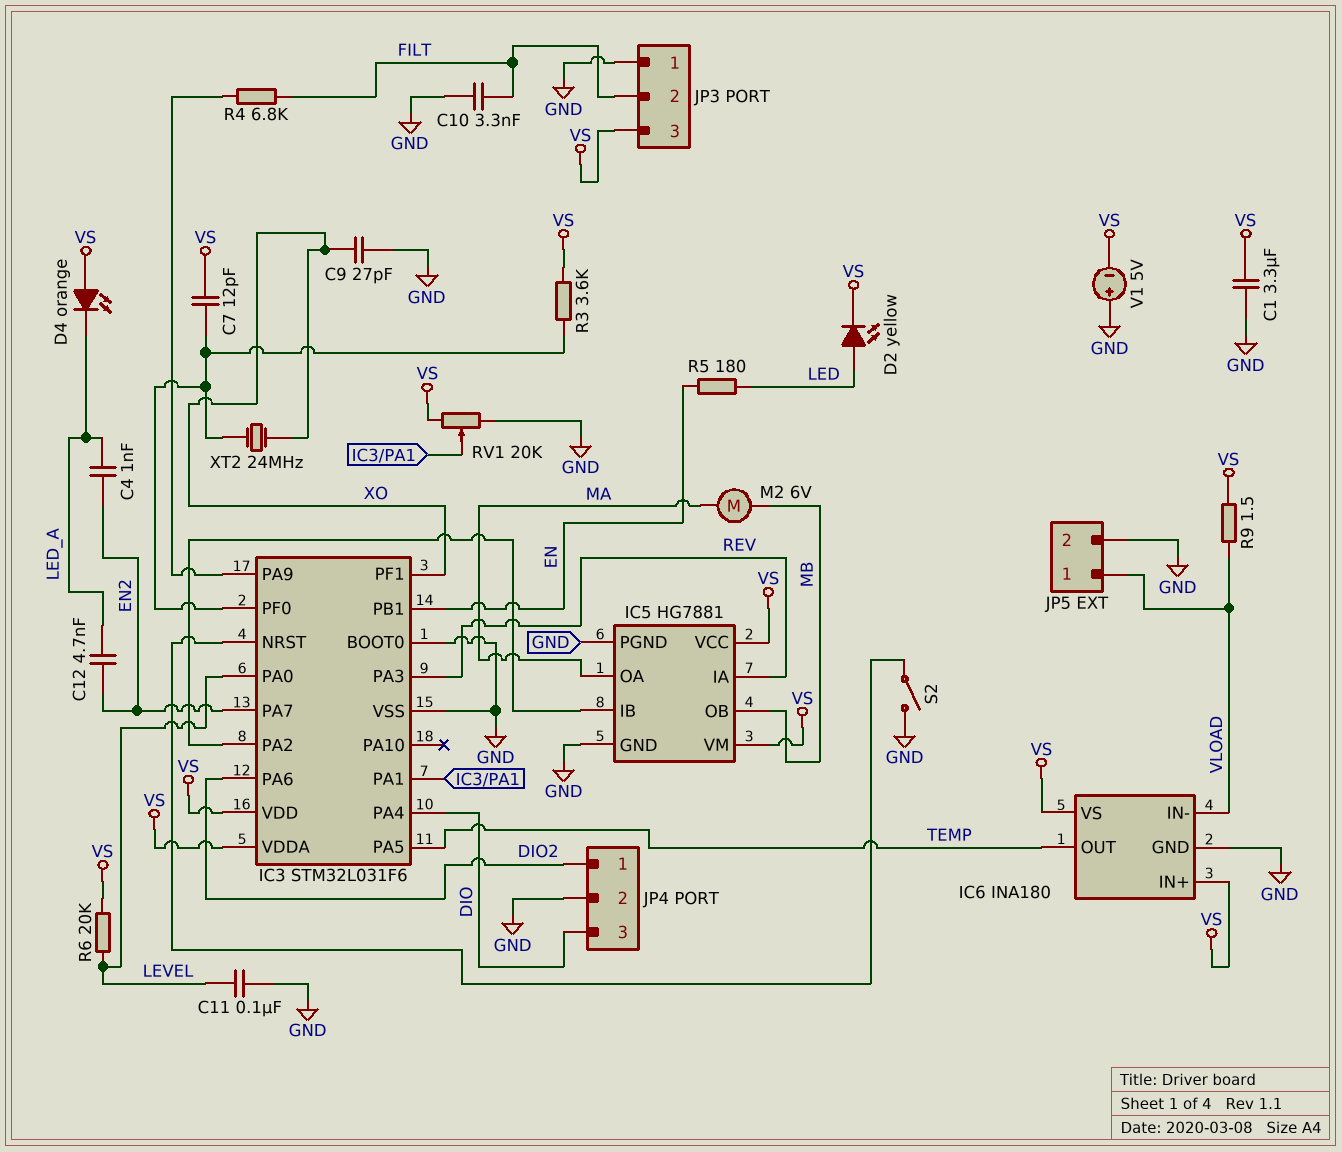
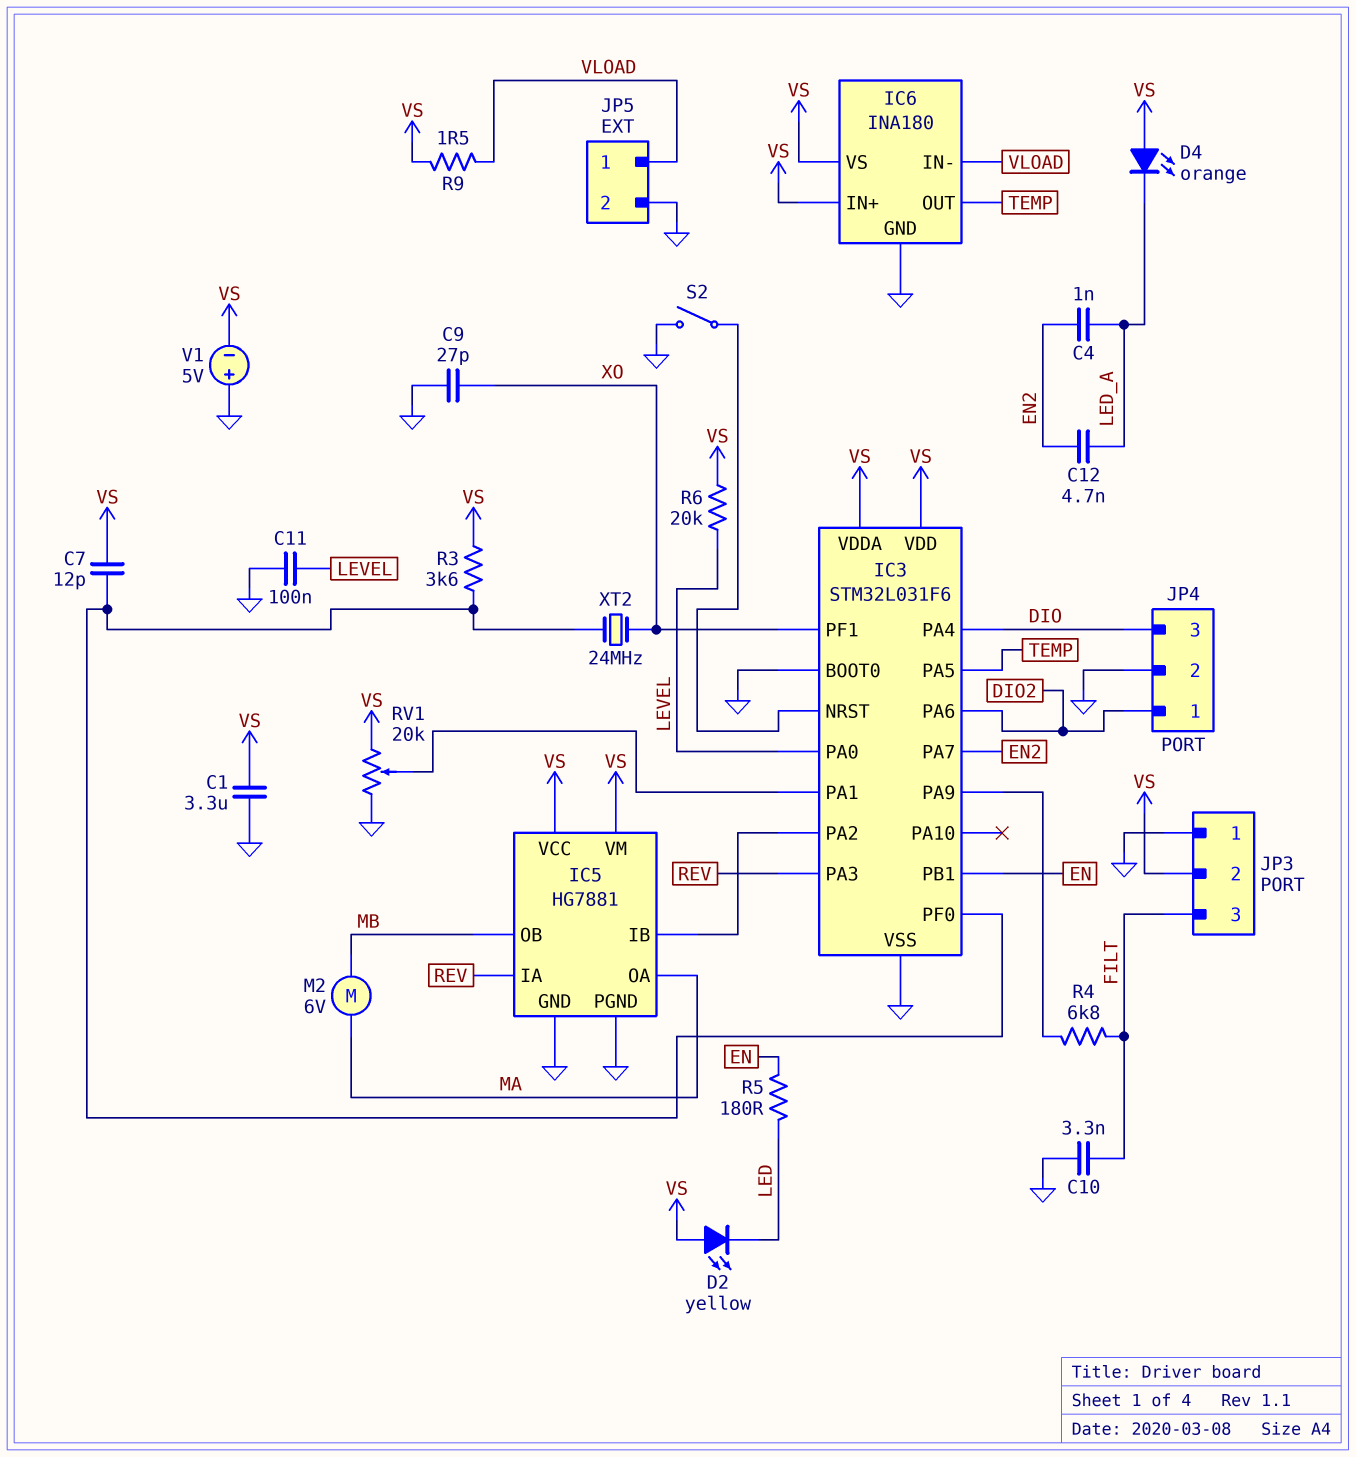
D2: LED yellow (A LED, K VS) -> LED yellow (A VS, K LED)
JP3 pin 2: FILT -> VS
JP3 pin 3: VS -> FILT

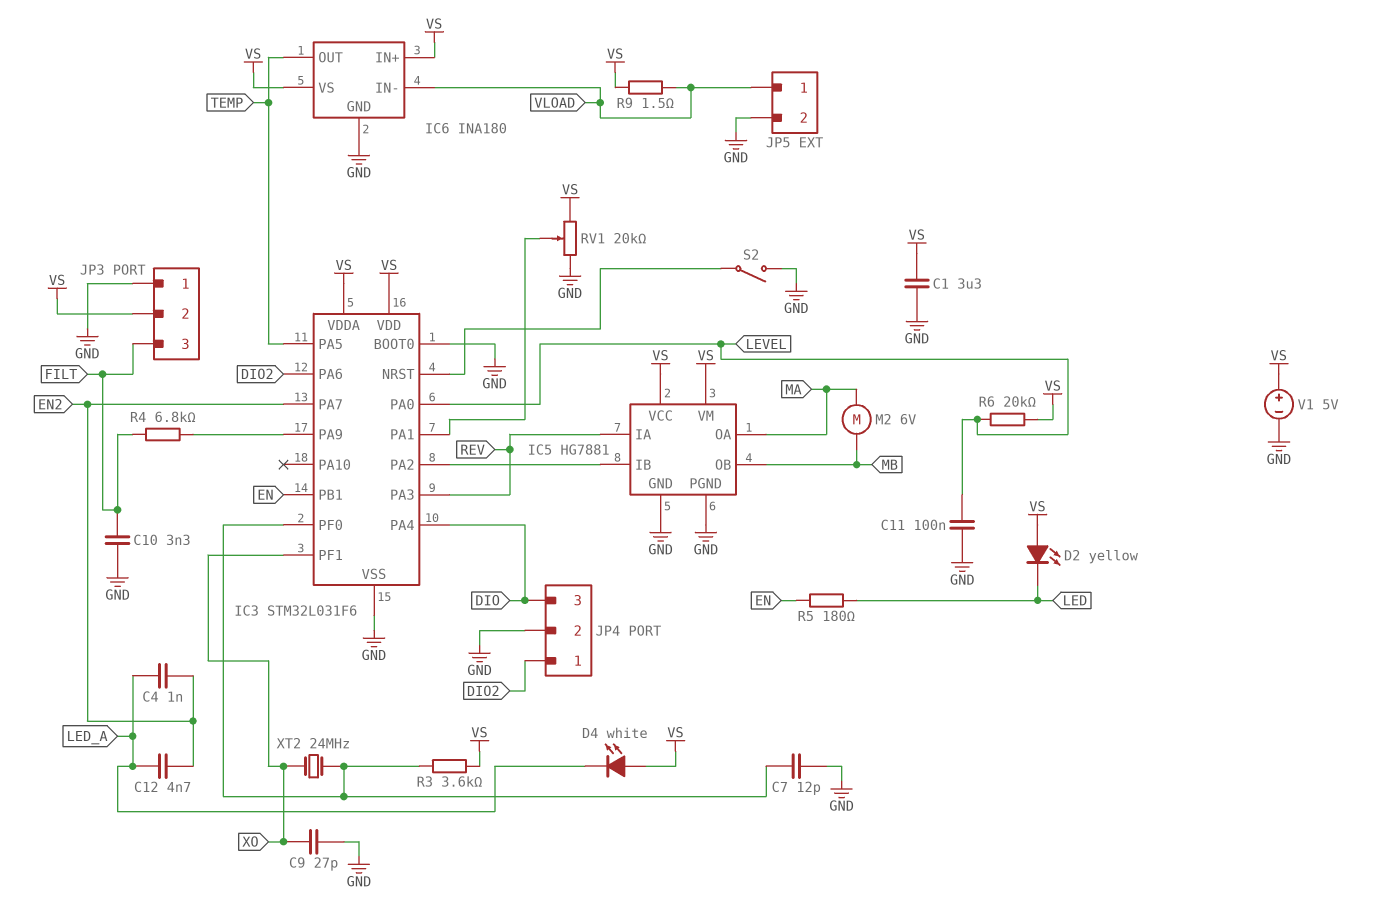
C7: 12pF (IC3/PF0, VS) -> 12pF (GND, IC3/PF0)
D4: LED orange (A VS, K LED_A) -> LED white (A VS, K LED_A)
V1: 5V (plus GND, minus VS) -> 5V (plus VS, minus GND)

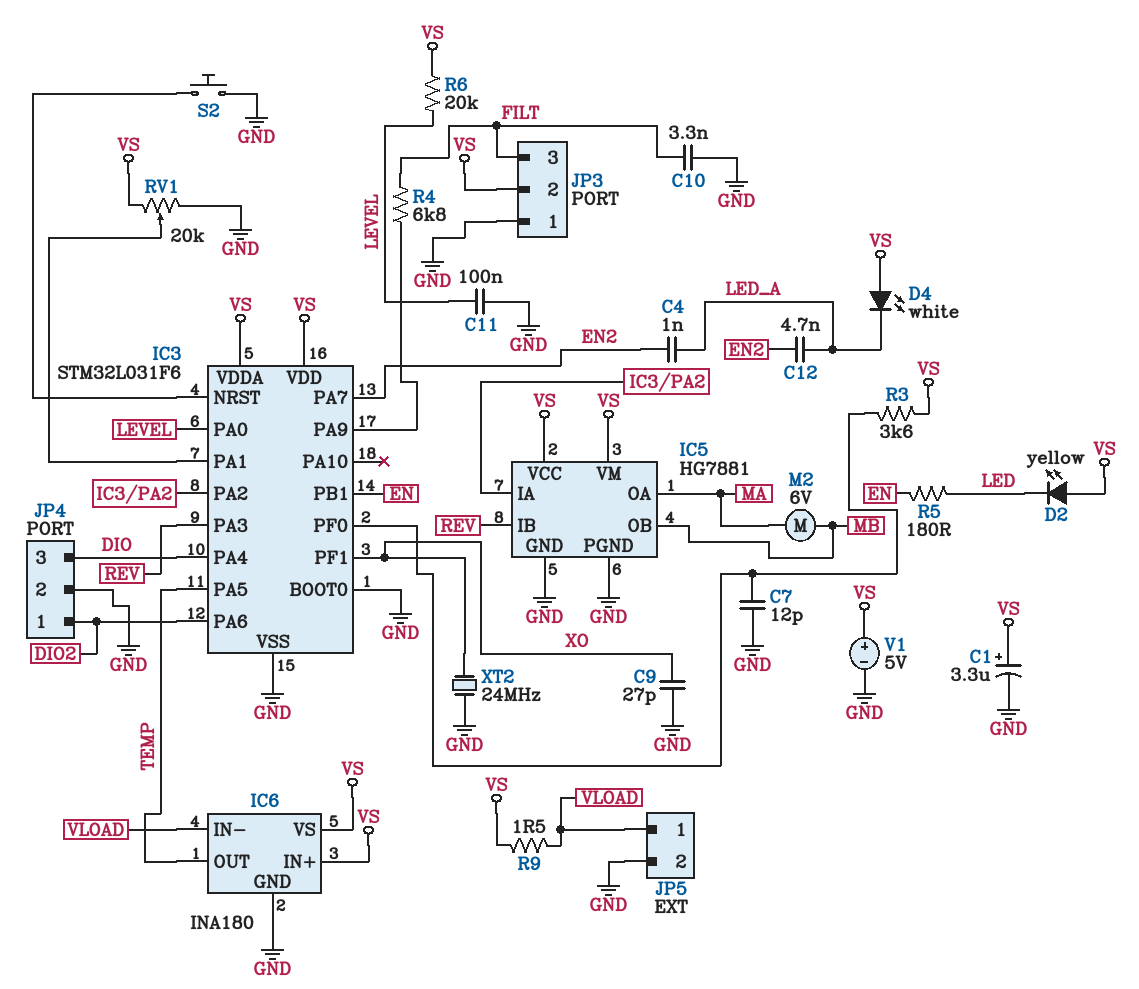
C1: 3.3uF (GND, VS) -> 3.3uF (plus VS, minus GND)
IC5 pin IA: REV -> IC3/PA2
IC5 pin IB: IC3/PA2 -> REV
S2: switch (GND, IC3/NRST) -> button (GND, IC3/NRST)
XT2: 24MHz (IC3/PF0, XO) -> 24MHz (GND, XO)

